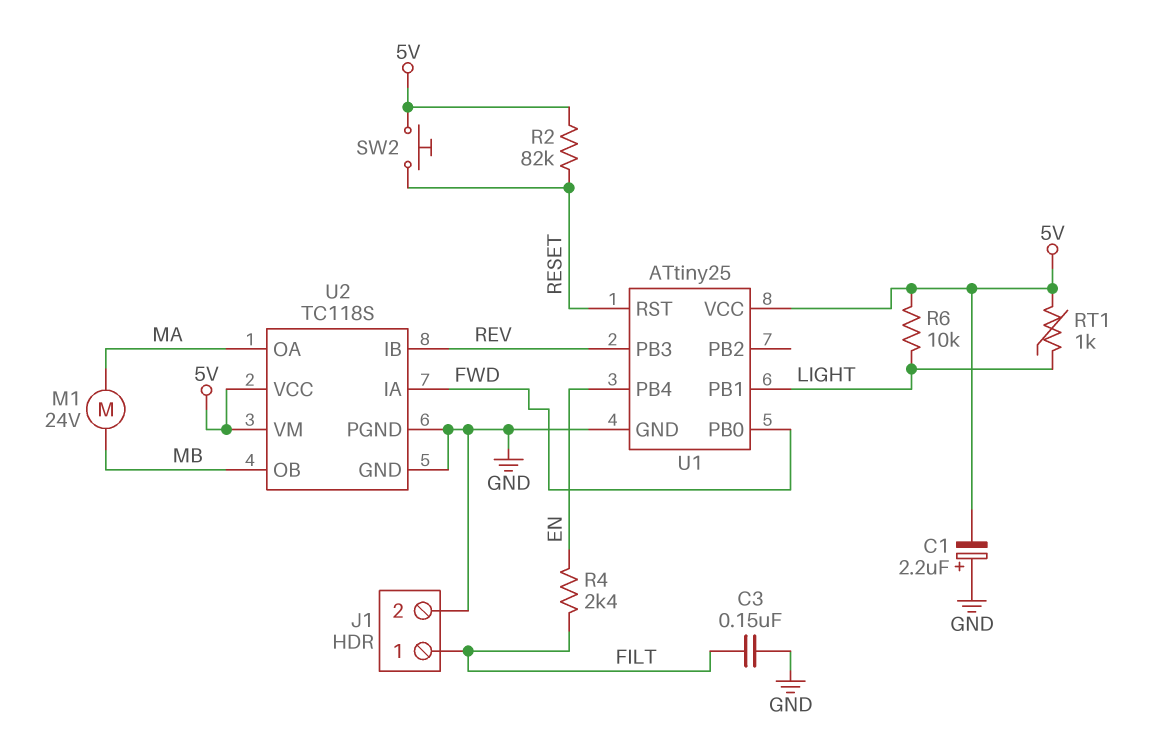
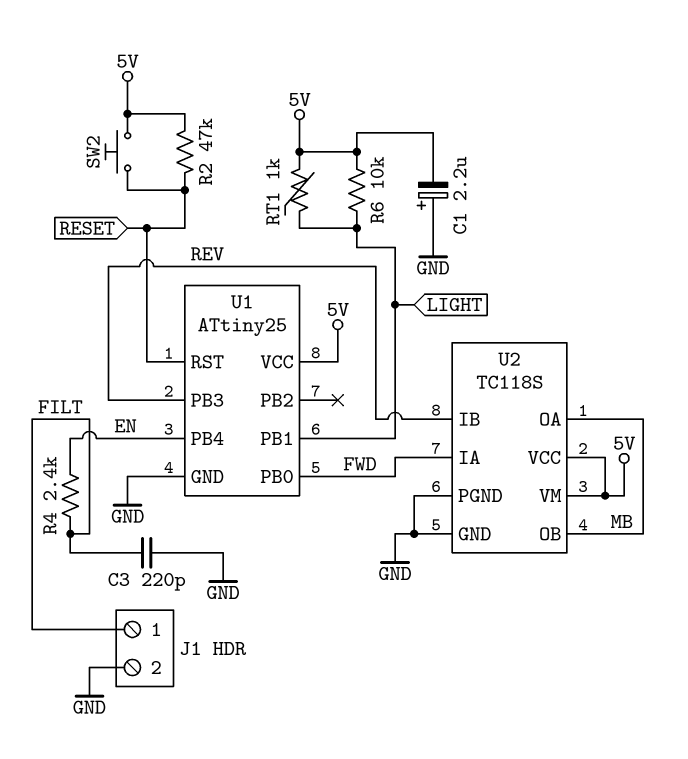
C3: 150nF (FILT, GND) -> 220pF (FILT, GND)
M1: motor 24V (MA, MB) -> none
R2: 82k (5V, RESET) -> 47k (5V, RESET)
U2 pin OA: MA -> MB

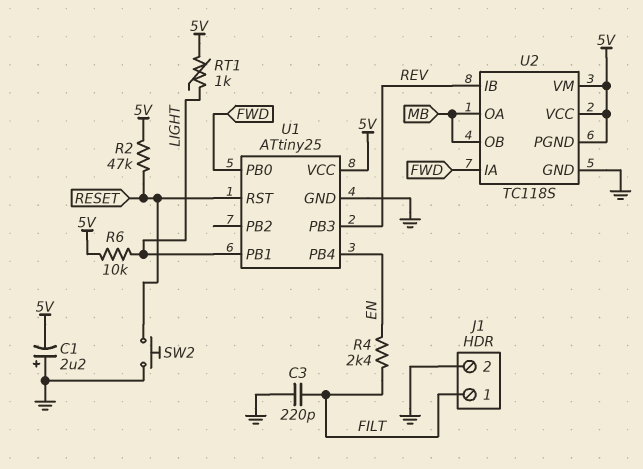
SW2: button (5V, RESET) -> button (GND, RESET)
U2 pin PGND: GND -> 5V

